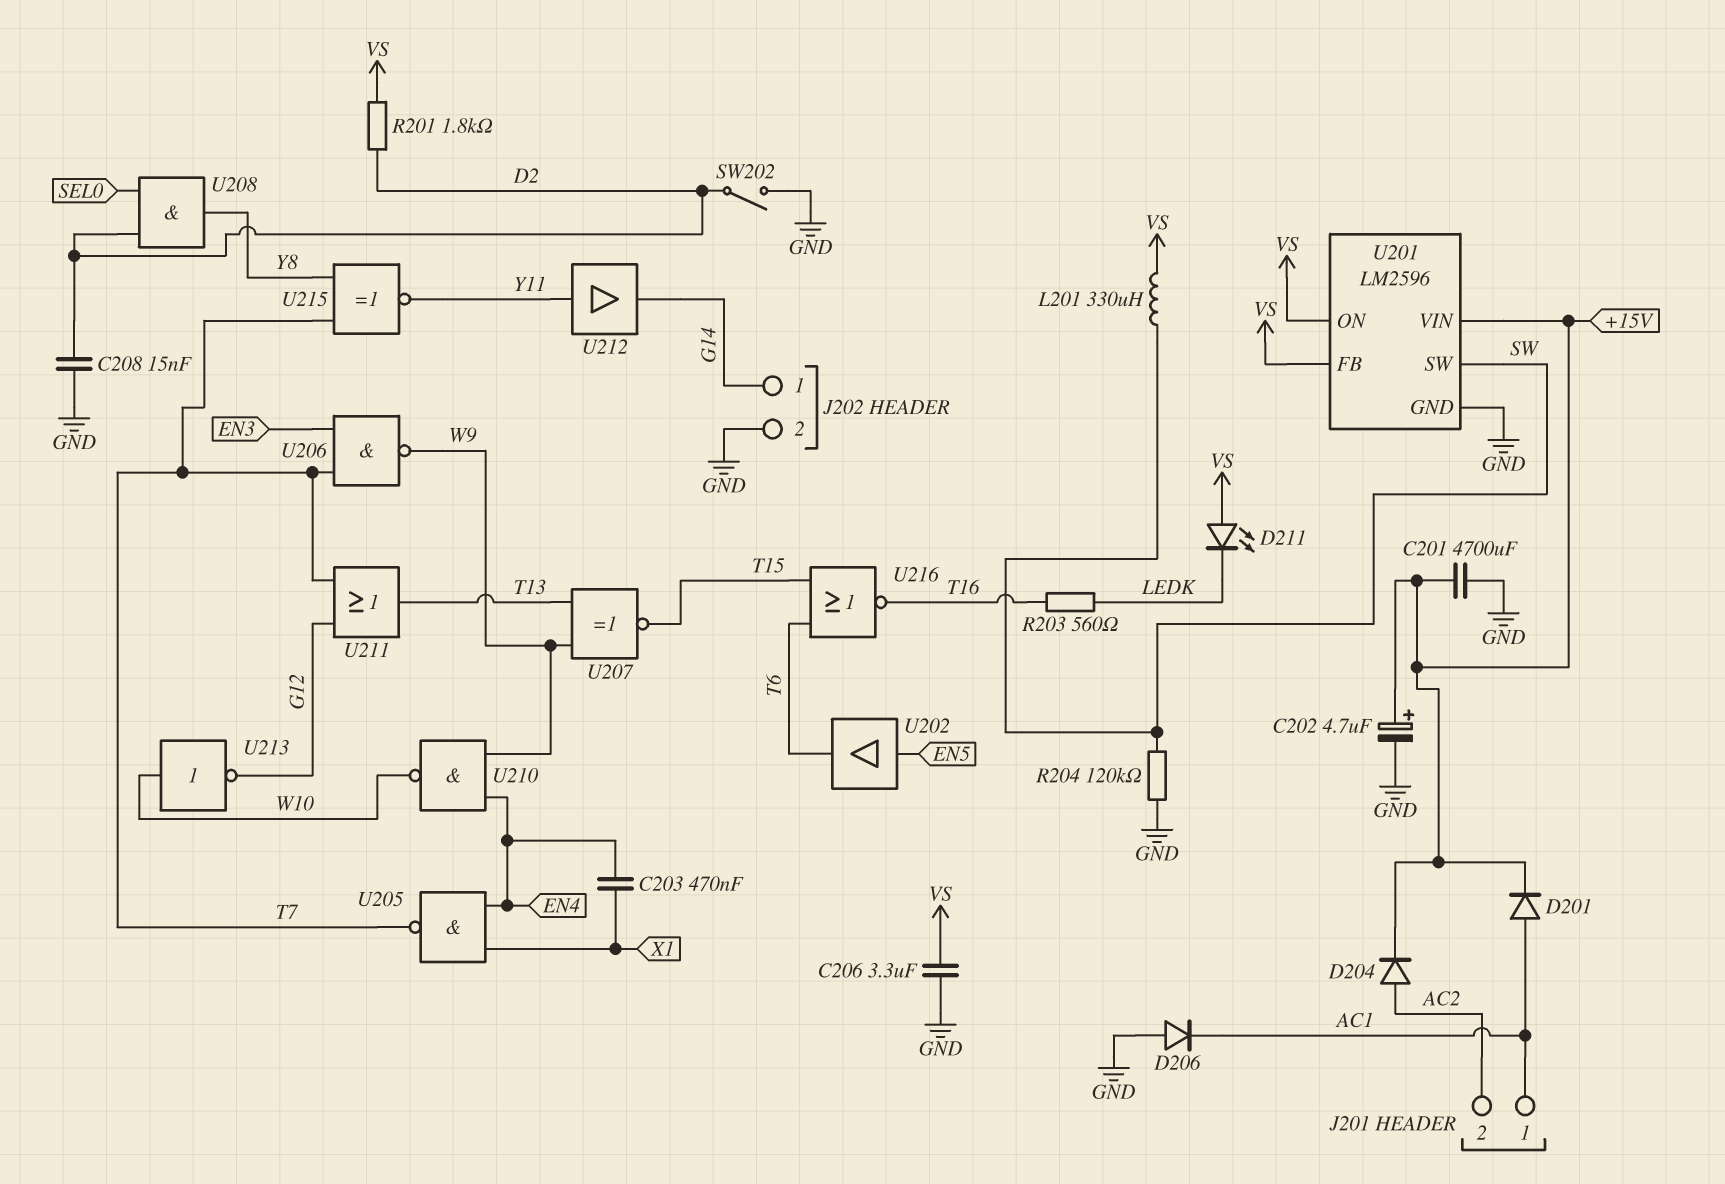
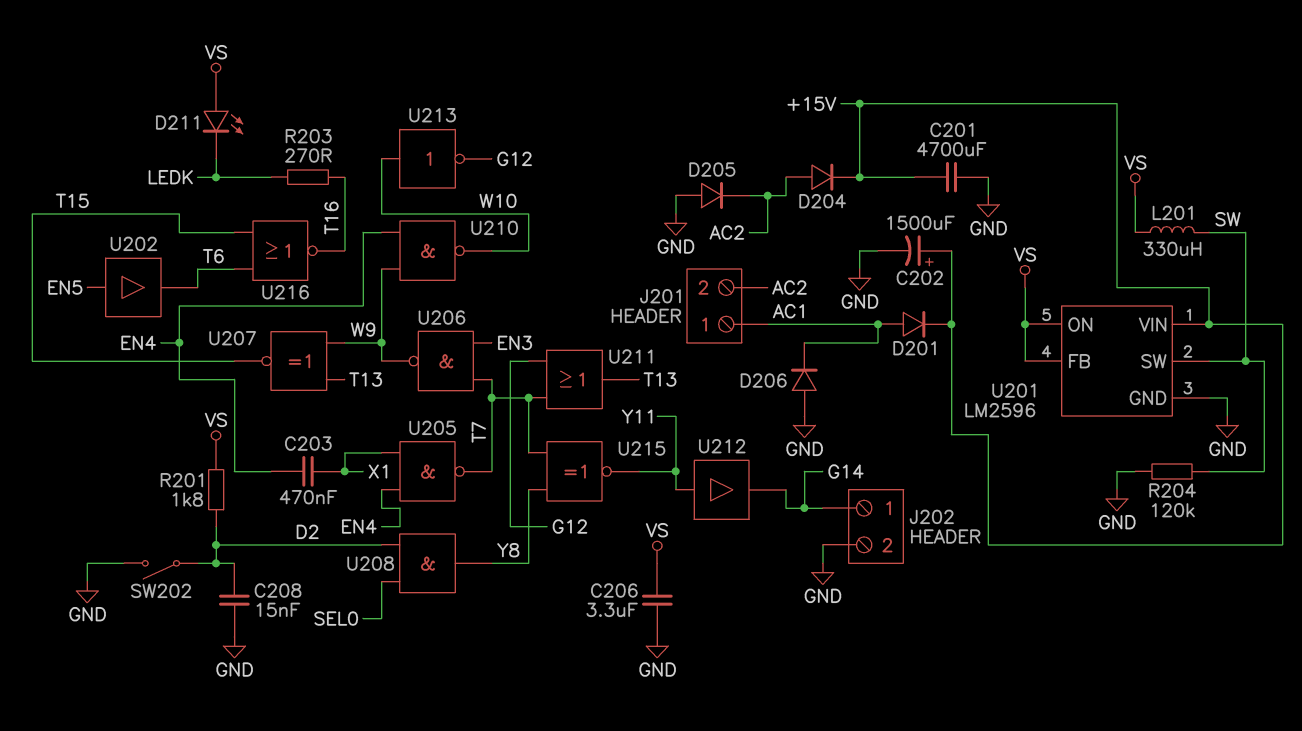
C202: 4.7uF (plus +15V, minus GND) -> 1500uF (plus +15V, minus GND)
D205: none -> diode (A GND, K AC2)
R203: 560 (LEDK, T16) -> 270 (LEDK, T16)

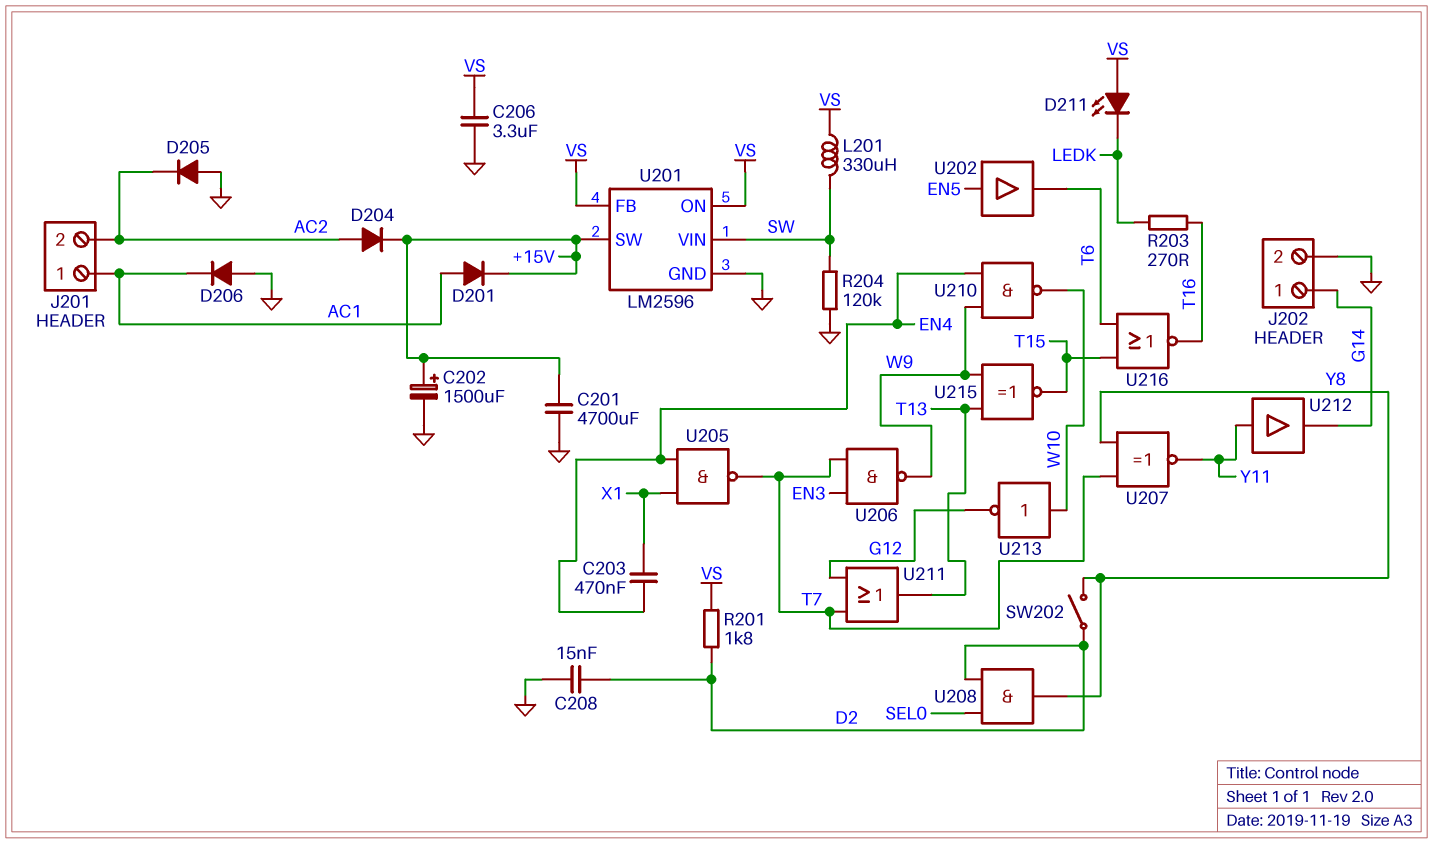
SW202: switch (D2, GND) -> switch (D2, Y8)
U201 pin SW: SW -> +15V
U201 pin VIN: +15V -> SW
U207: XNOR (in T13, in W9, out T15) -> XNOR (in T7, in Y8, out Y11)
U215: XNOR (in T7, in Y8, out Y11) -> XNOR (in T13, in W9, out T15)

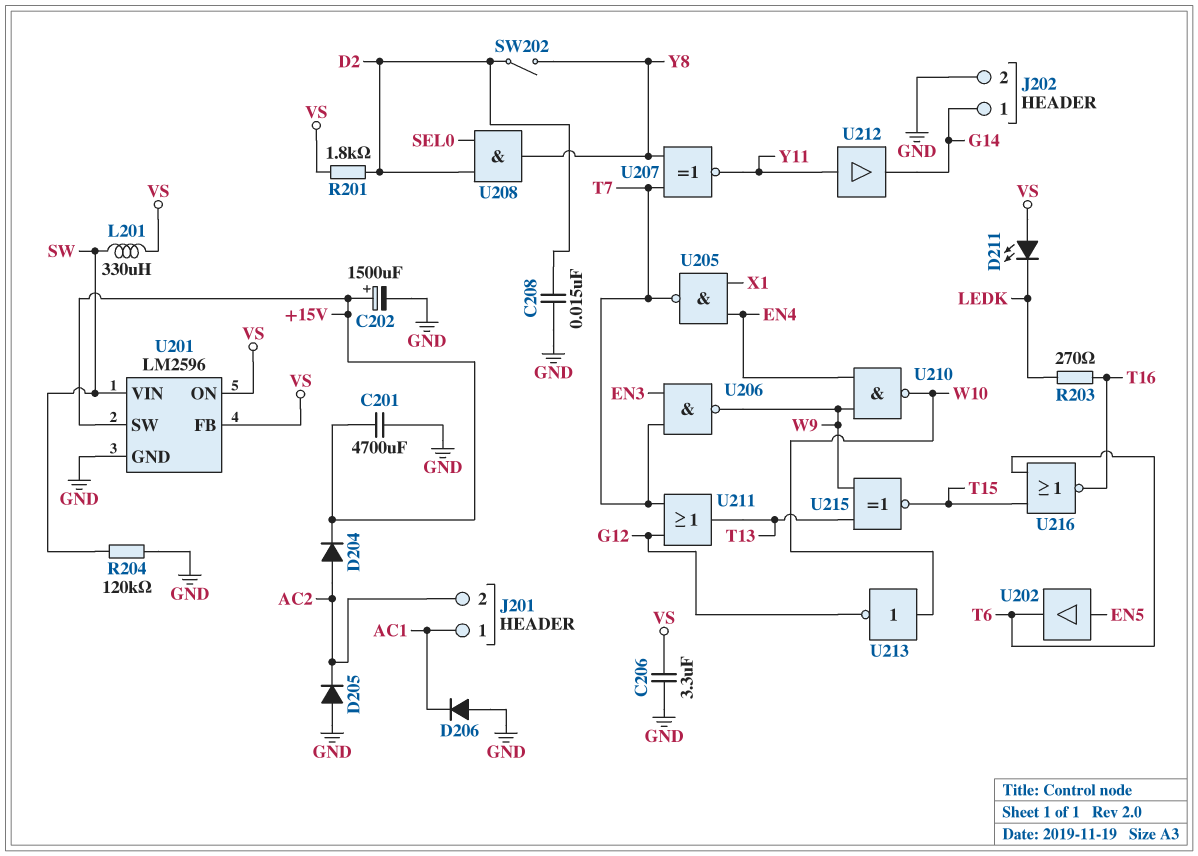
C203: 470nF (EN4, X1) -> none
D201: diode (A AC1, K +15V) -> none

